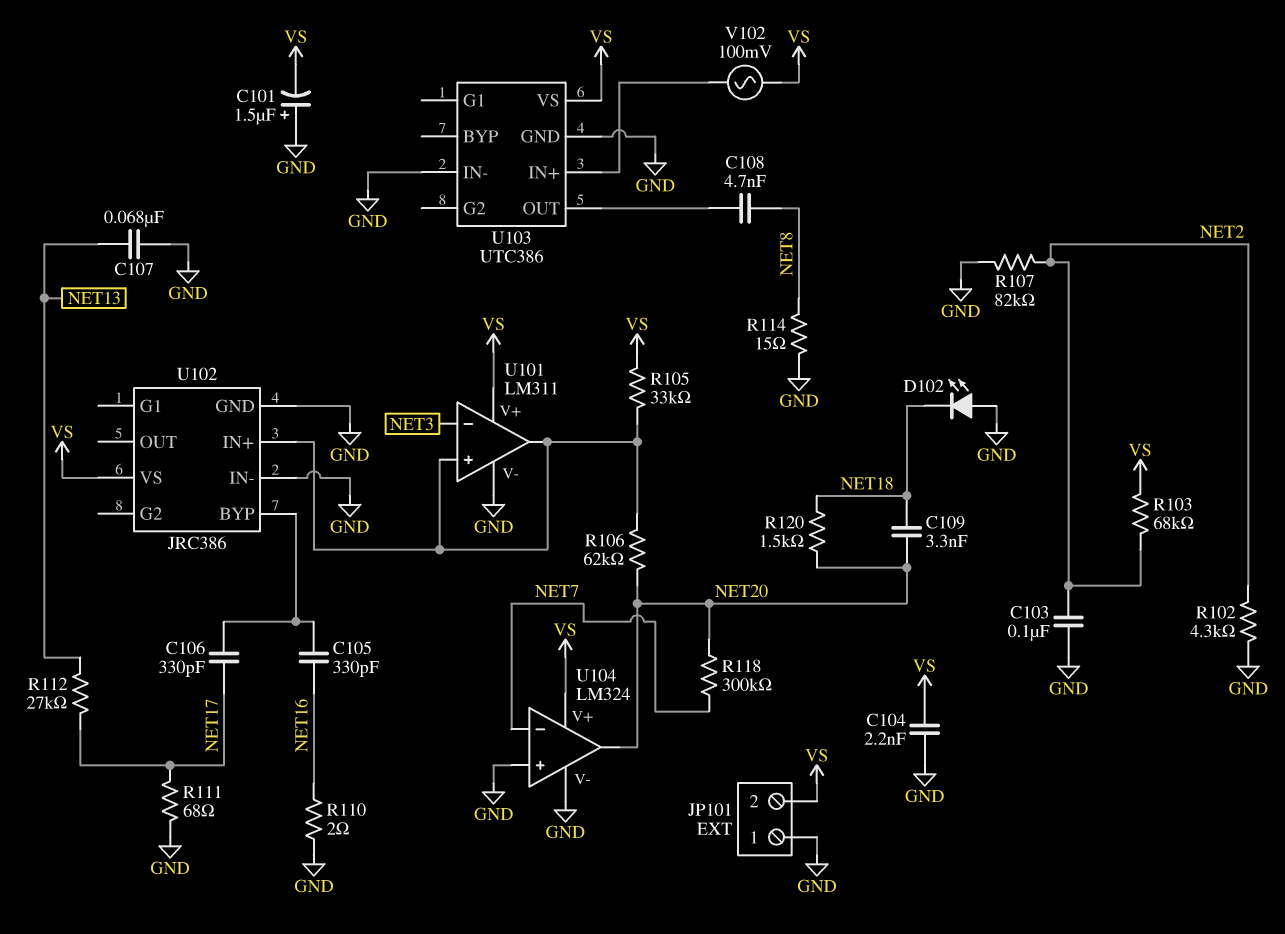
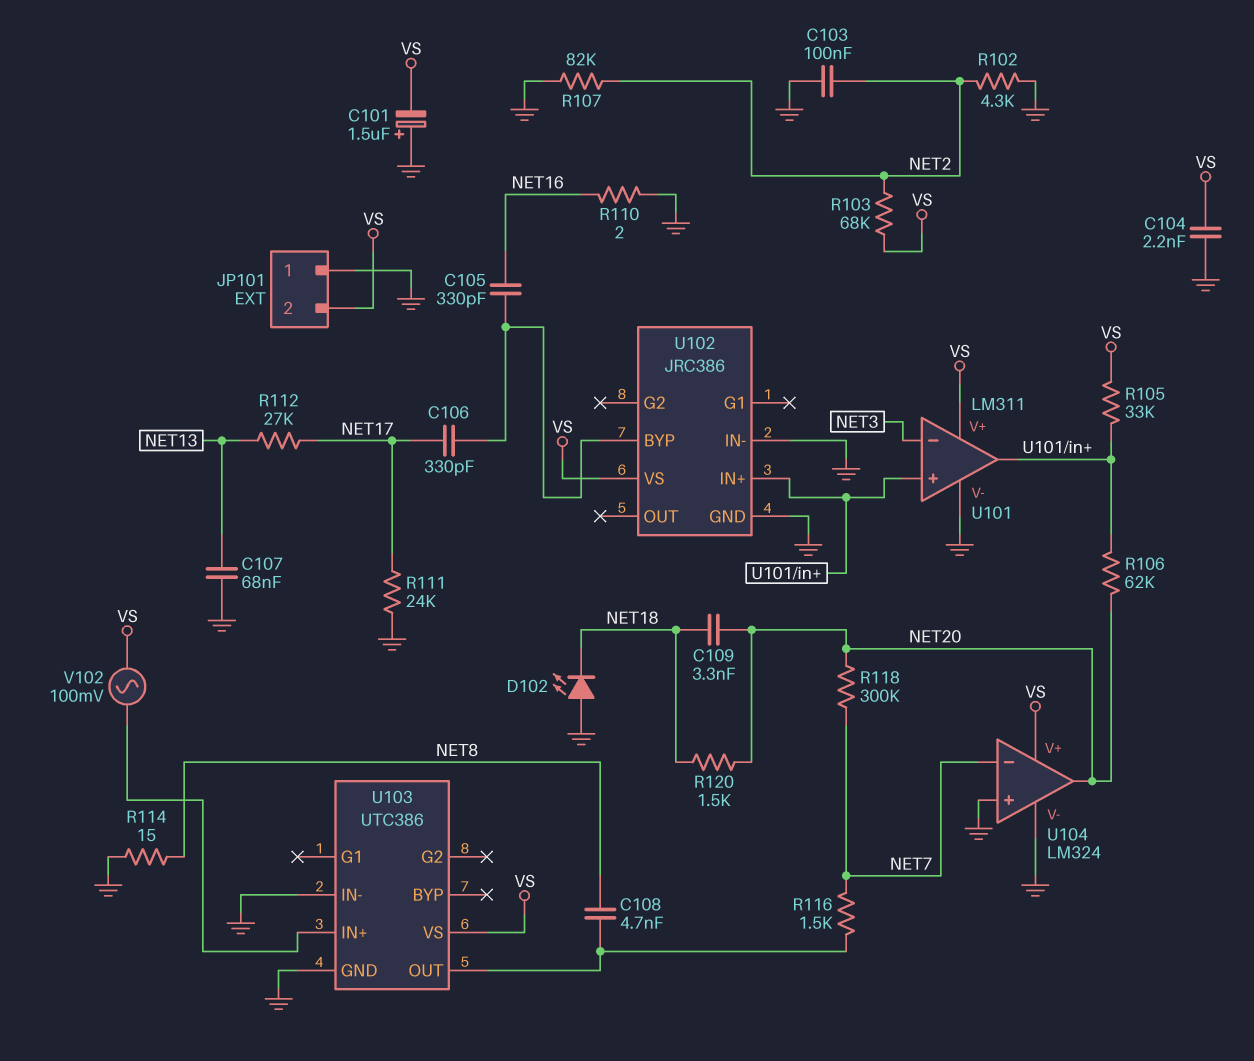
R111: 68 (GND, NET17) -> 24k (GND, NET17)
R116: none -> 1.5k (NET7, U103/OUT)

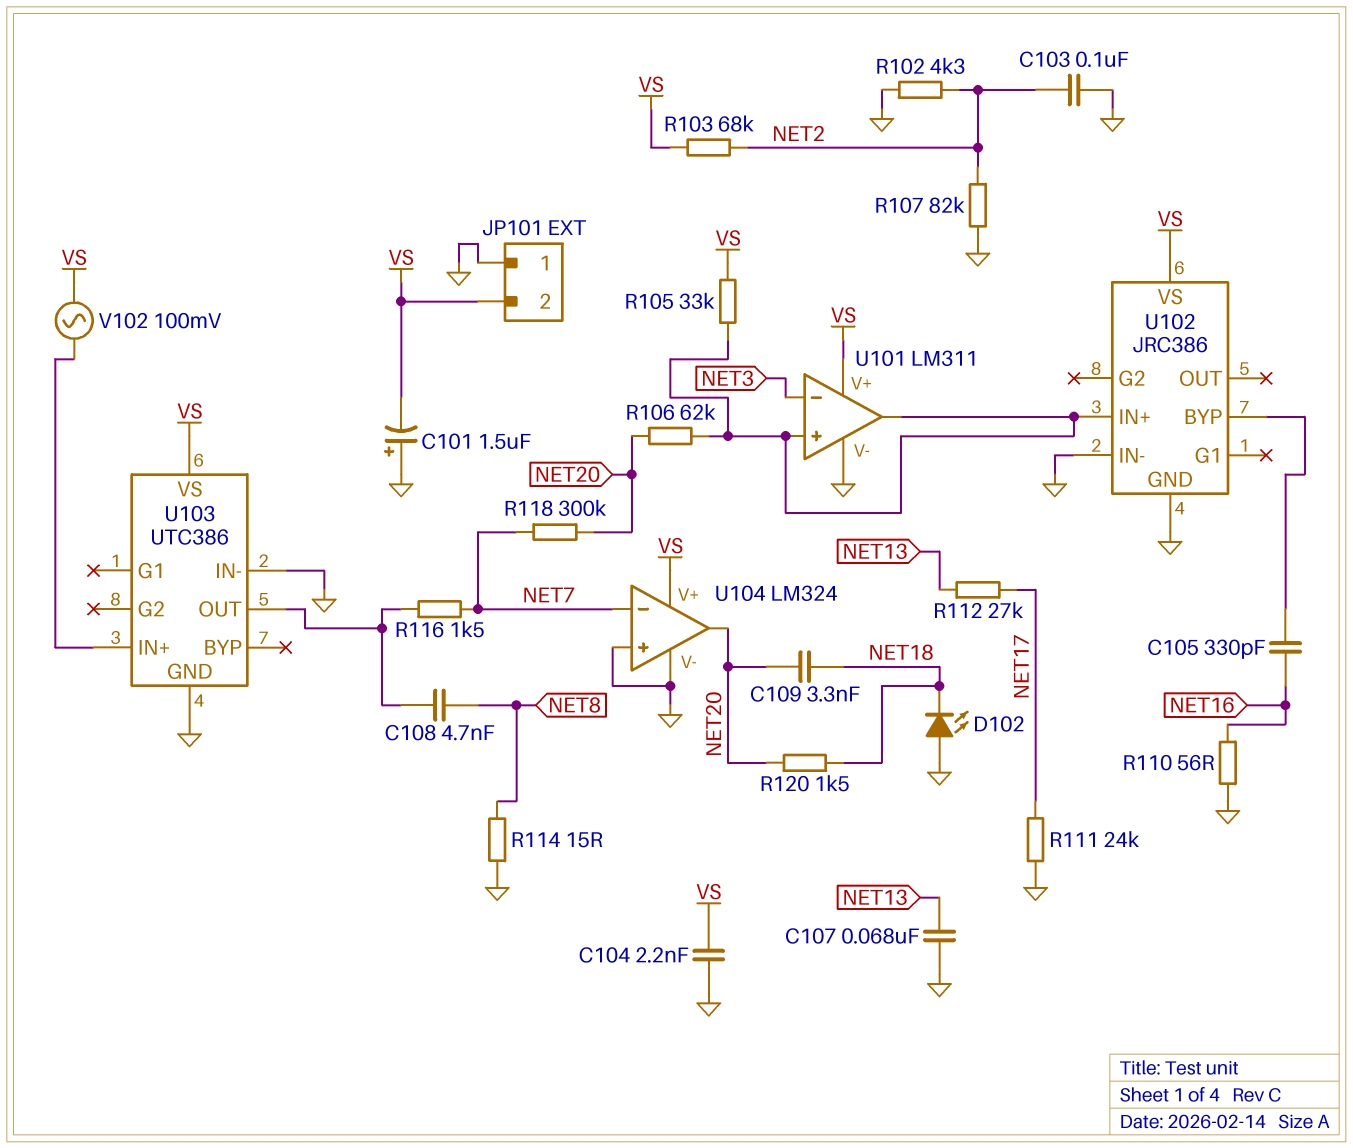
C106: 330pF (NET17, U102/BYP) -> none
R110: 2 (GND, NET16) -> 56 (GND, NET16)

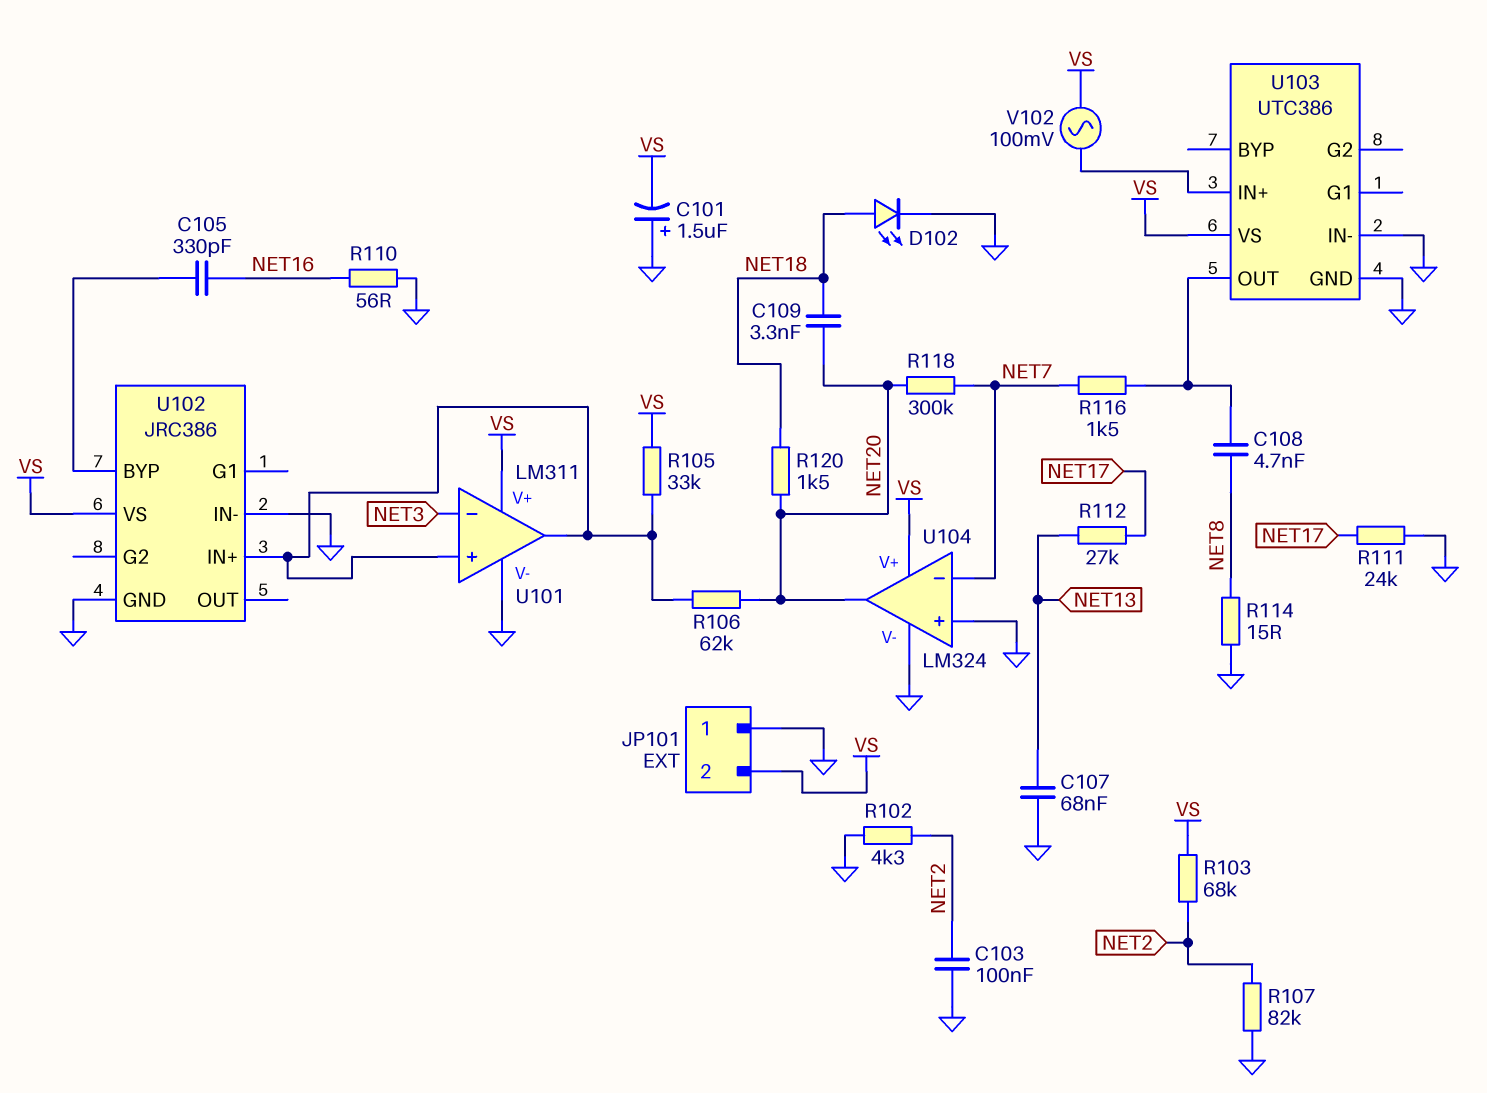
C104: 2.2nF (GND, VS) -> none
D102: LED (A GND, K NET18) -> LED (A NET18, K GND)

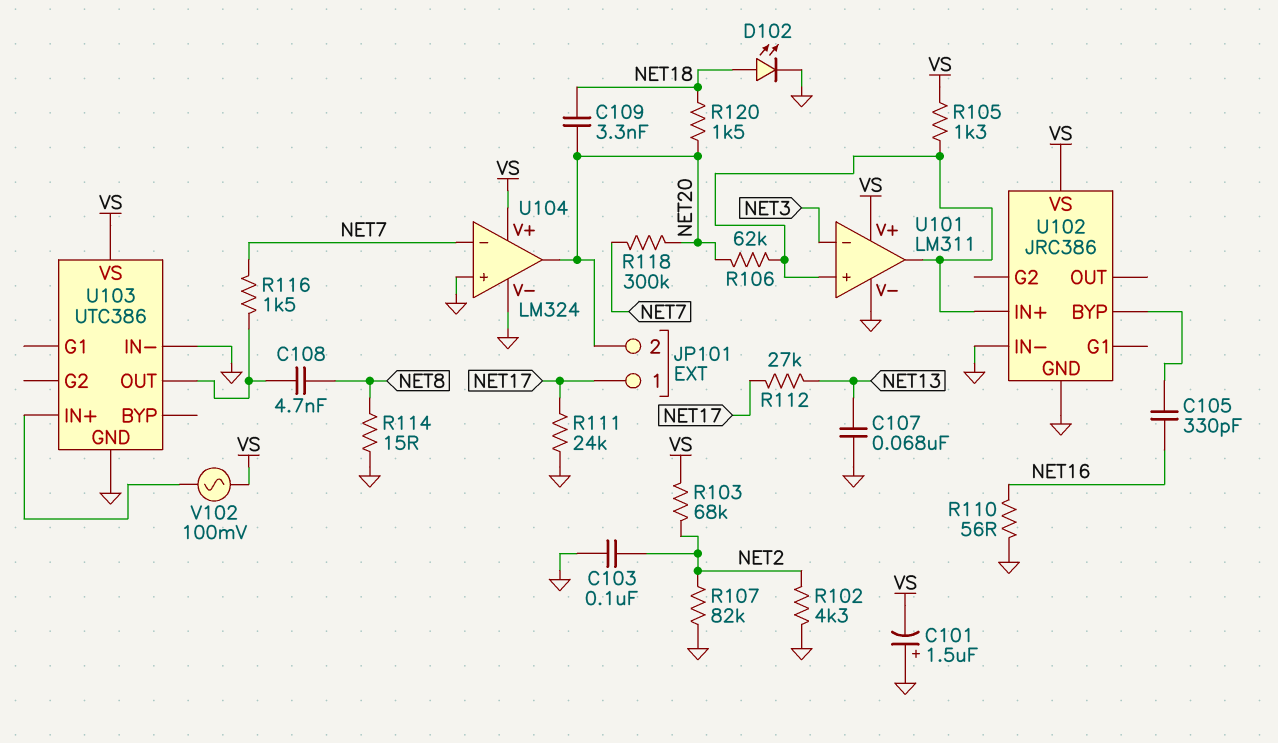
JP101 pin 1: GND -> NET17
JP101 pin 2: VS -> NET20
R105: 33k (U101/in+, VS) -> 1.3k (U101/in+, VS)

